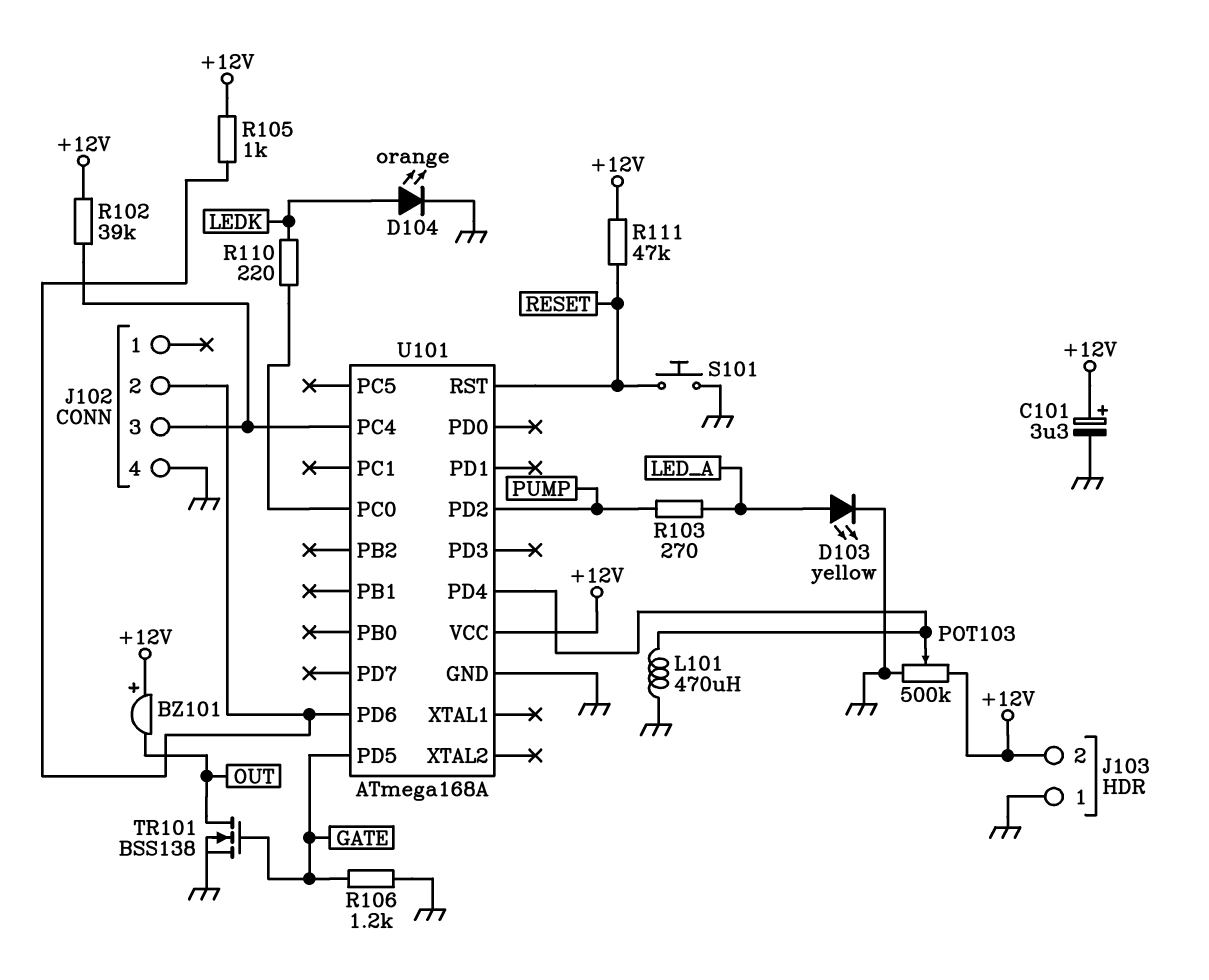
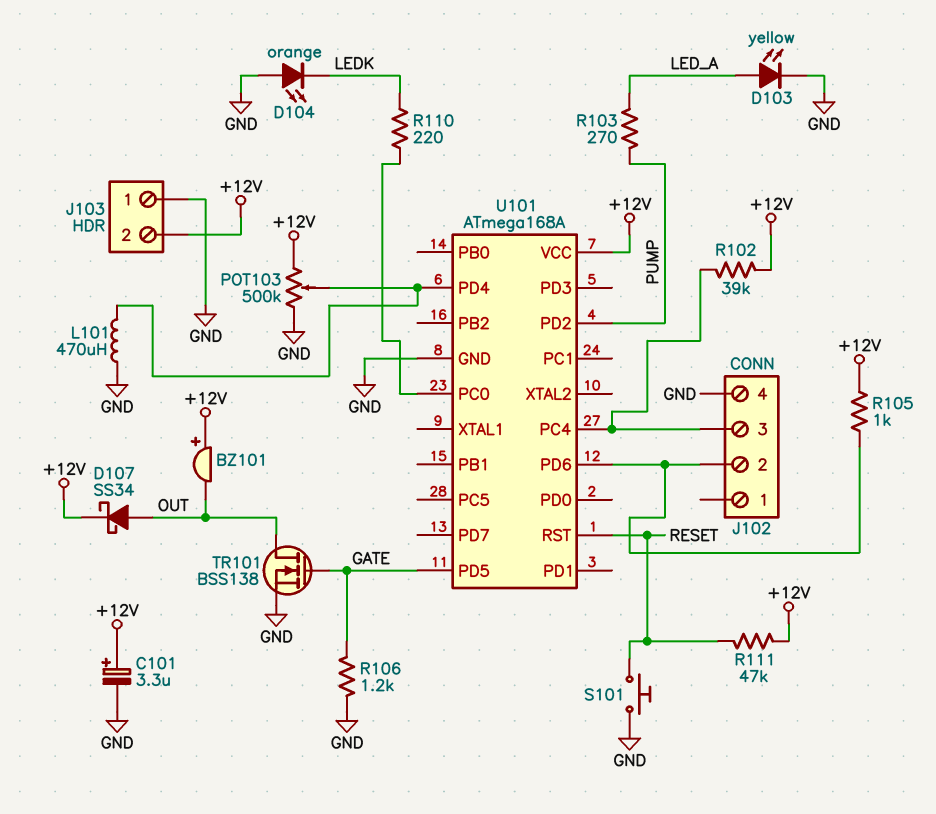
D104: LED orange (A LEDK, K GND) -> LED orange (A GND, K LEDK)
D107: none -> schottky SS34 (A OUT, K +12V)

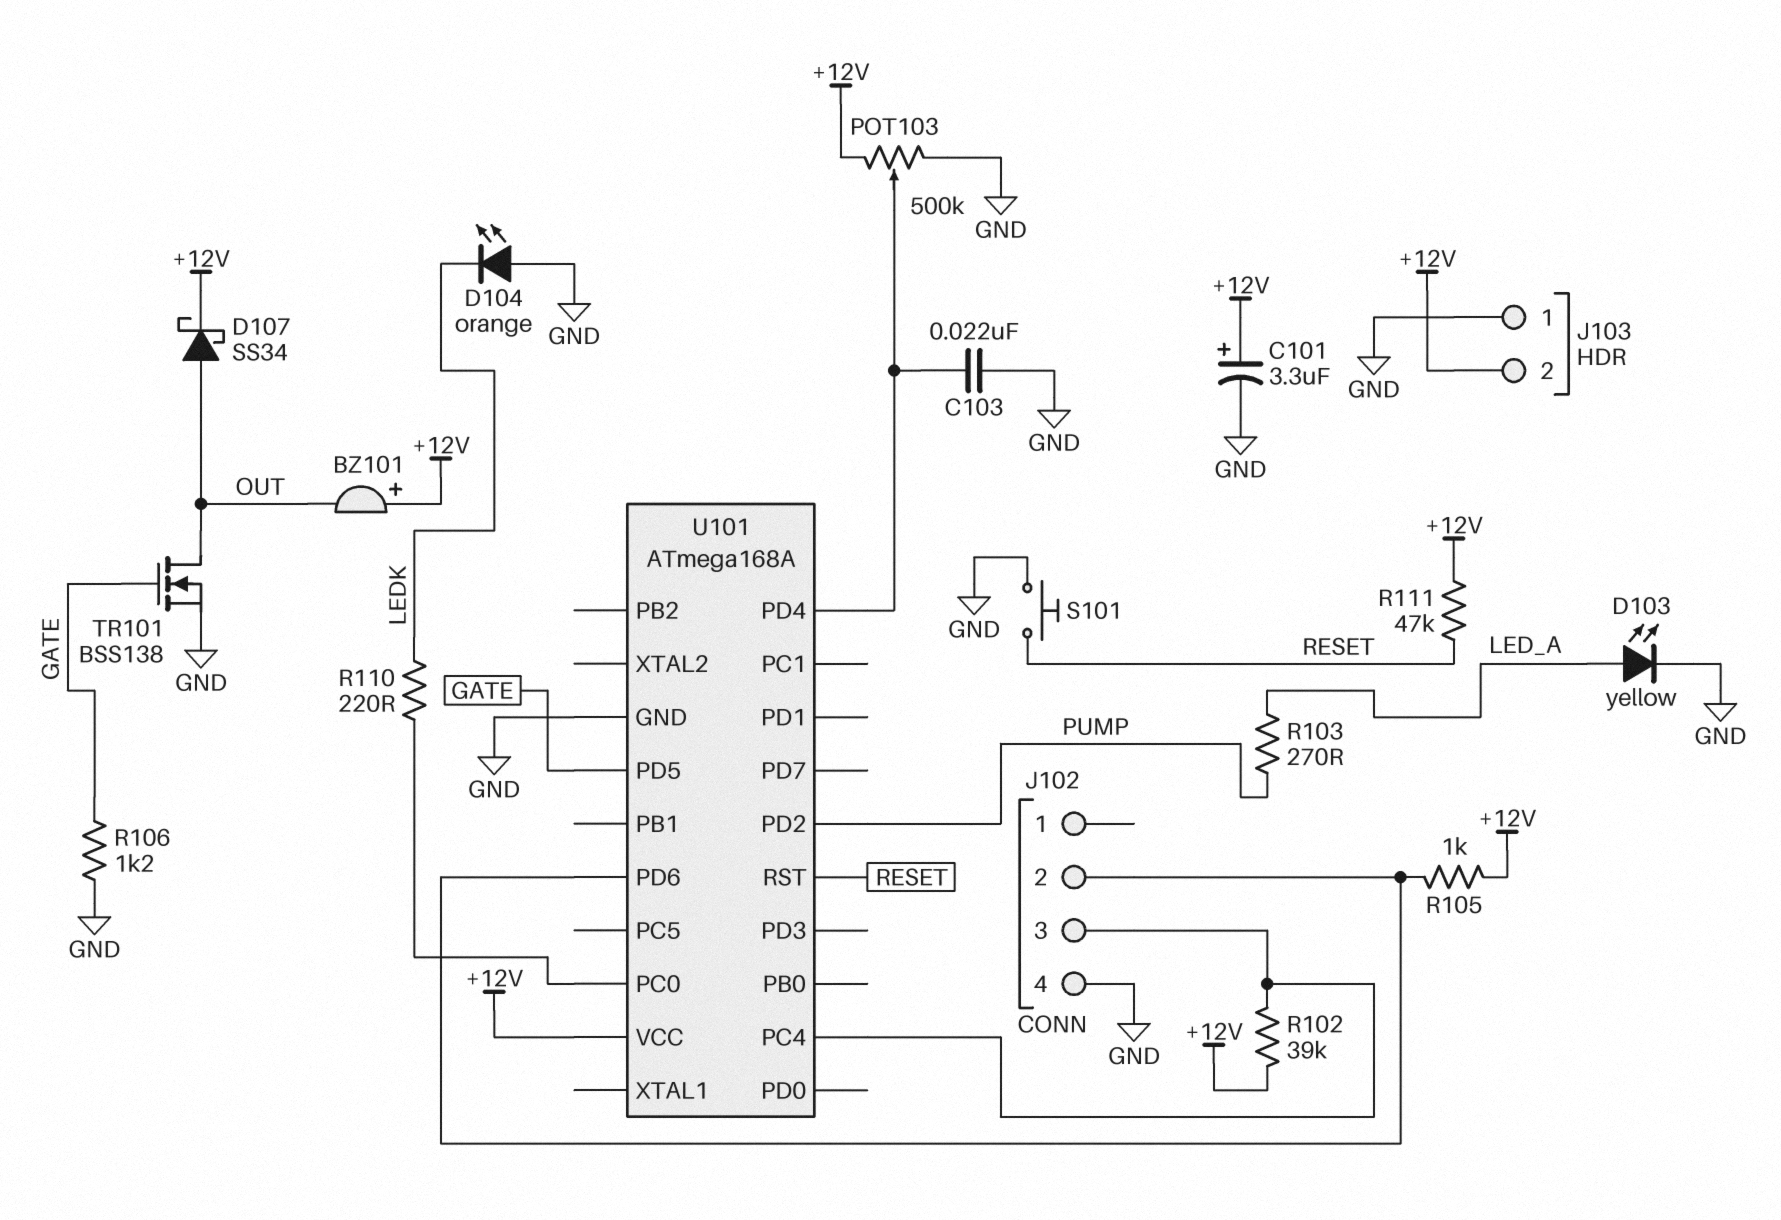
C103: none -> 22nF (GND, U101/PD4)
L101: 470uH (GND, U101/PD4) -> none

